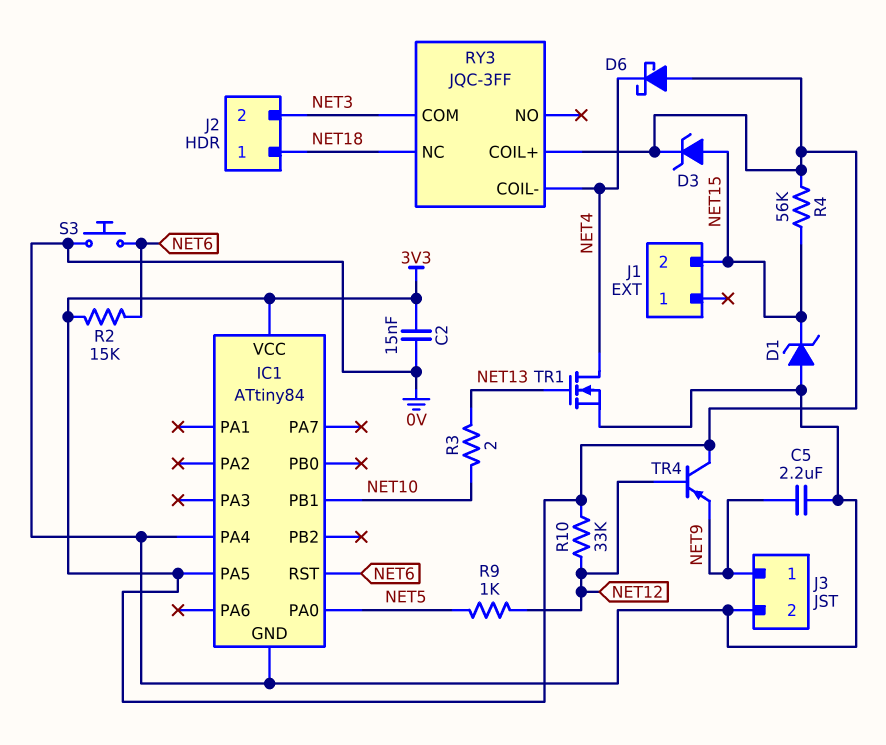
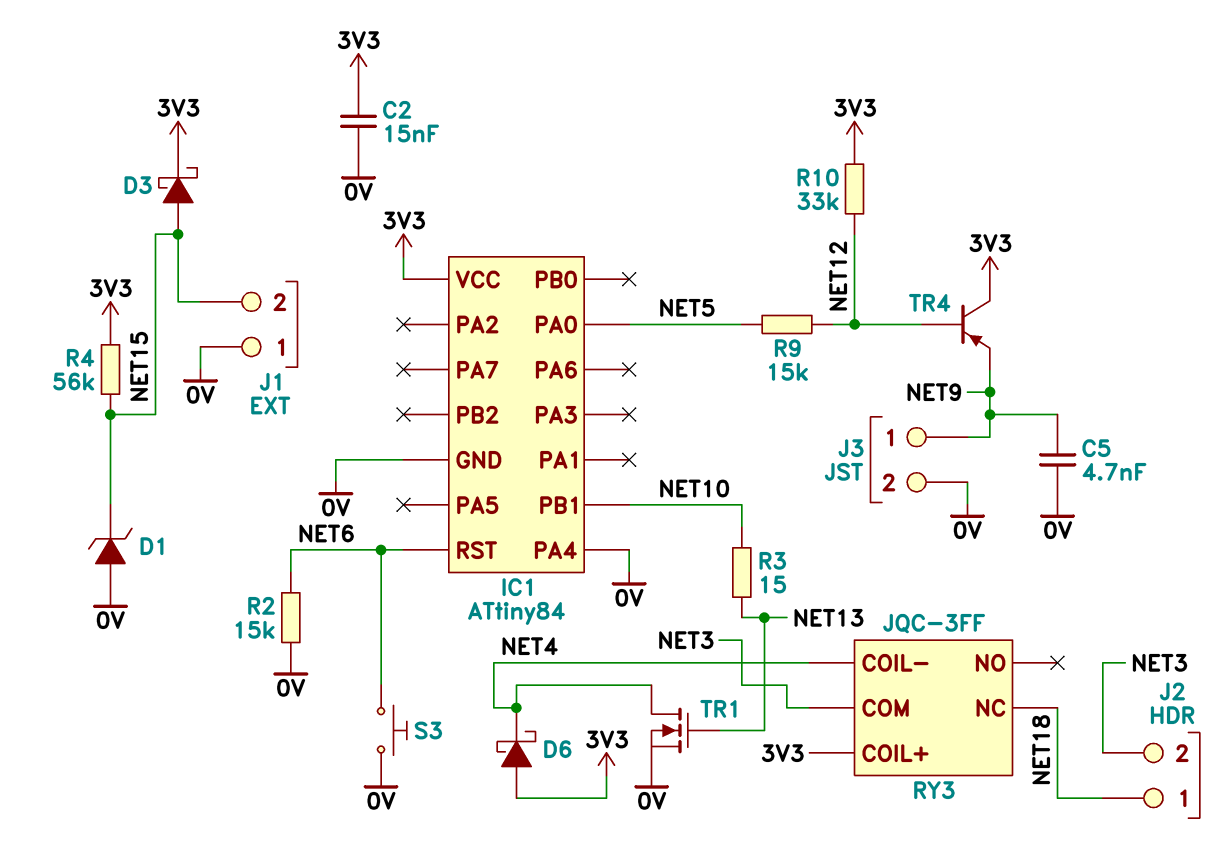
C5: 2.2uF (0V, NET9) -> 4.7nF (0V, NET9)
D3: zener (A NET15, K 3V3) -> schottky (A NET15, K 3V3)
IC1 pin PA5: 3V3 -> none
J1 pin 1: none -> 0V
R2: 15k (3V3, NET6) -> 15k (0V, NET6)
R3: 2 (NET10, NET13) -> 15 (NET10, NET13)
R9: 1k (NET5, NET12) -> 15k (NET5, NET12)

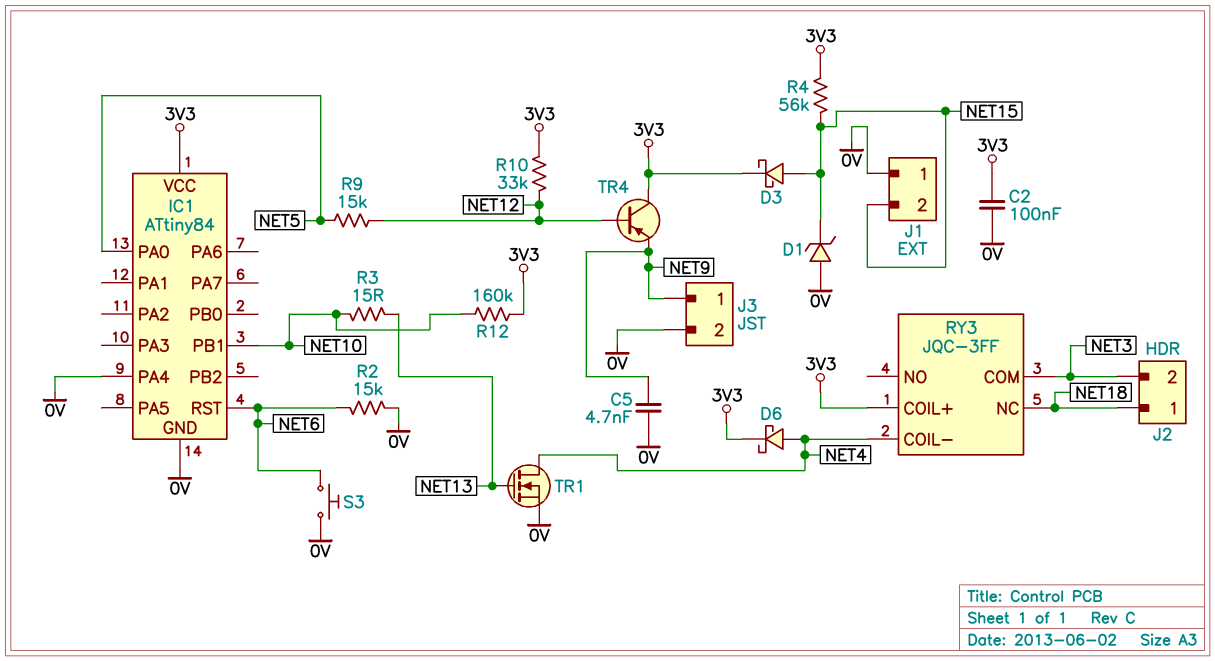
C2: 15nF (0V, 3V3) -> 100nF (0V, 3V3)
D6: schottky (A 3V3, K NET4) -> schottky (A NET4, K 3V3)
R12: none -> 160k (3V3, NET10)

